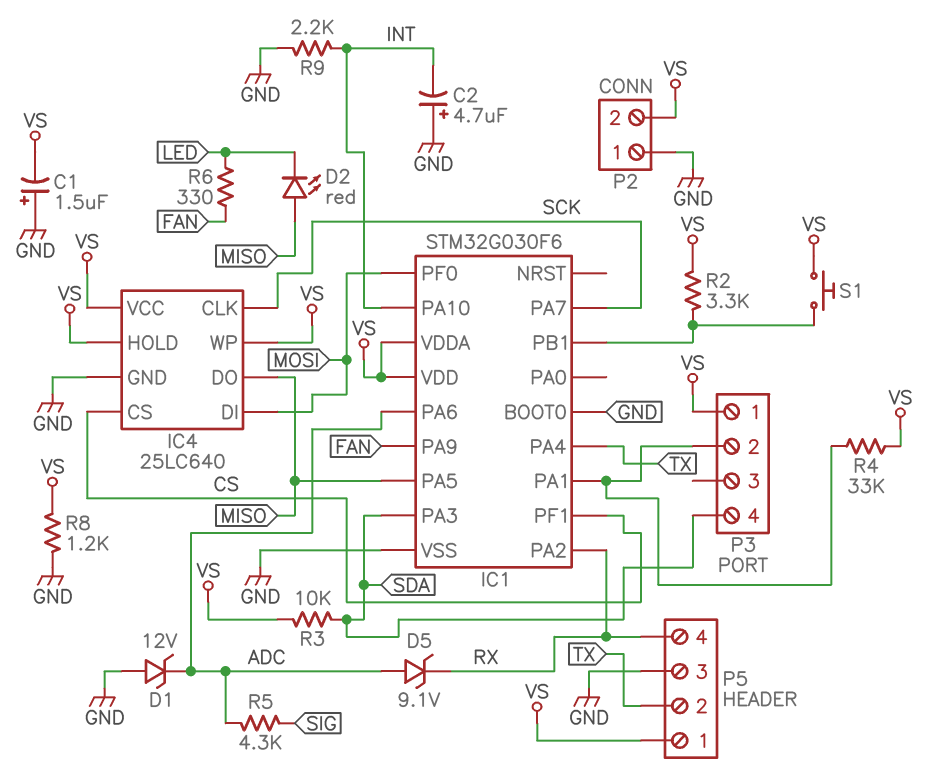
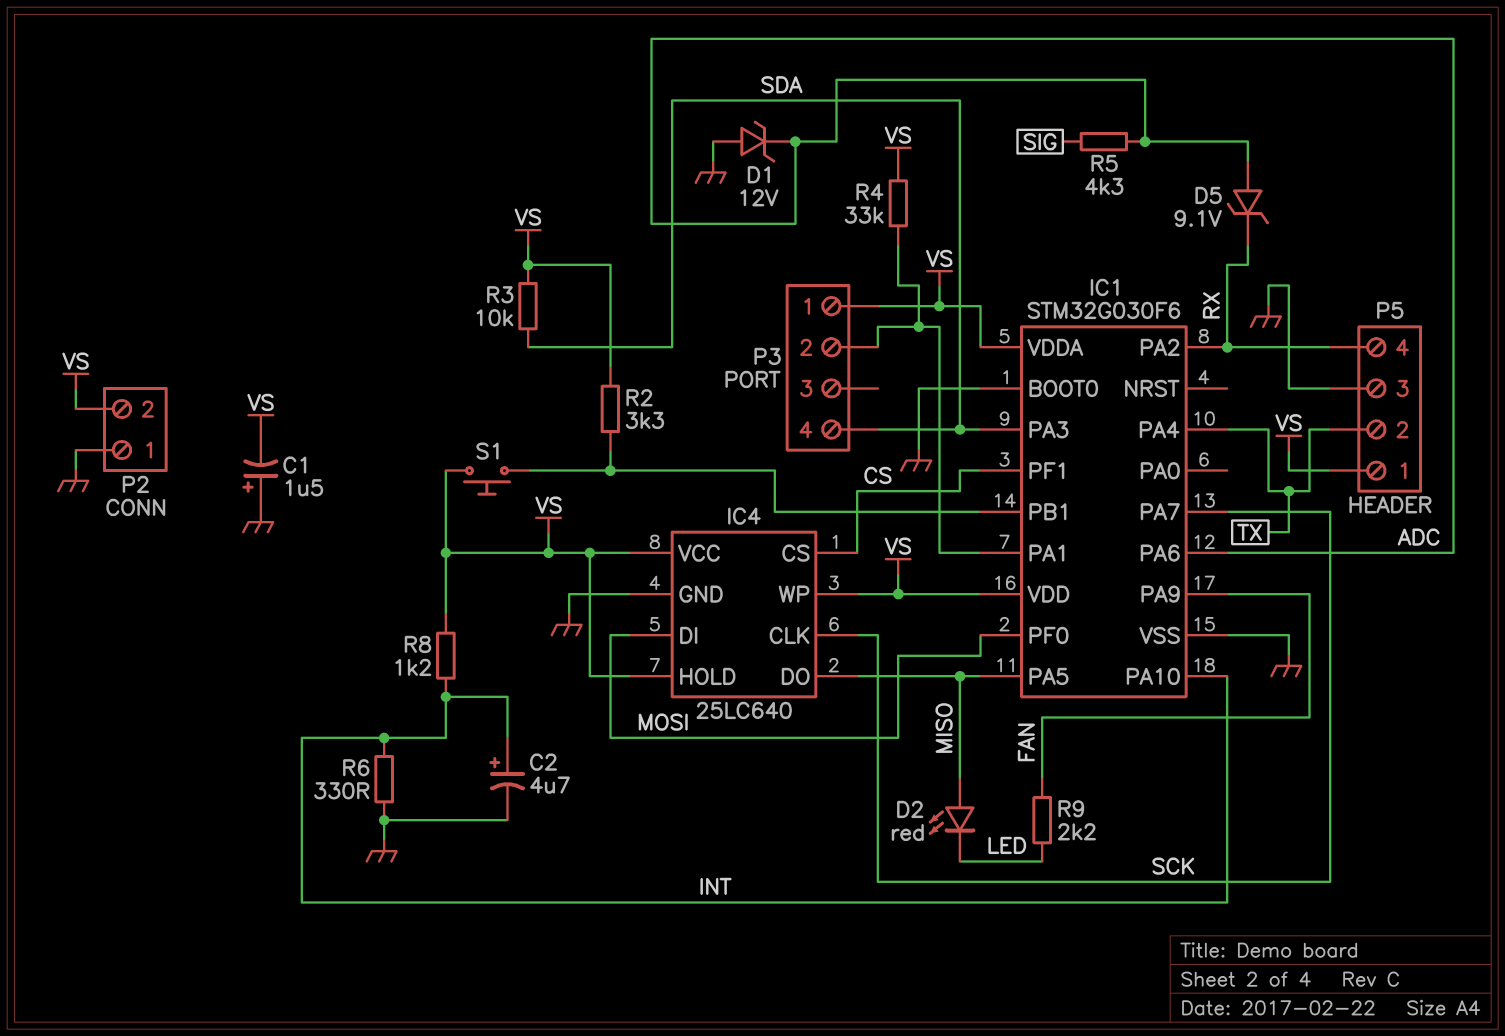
C2: 4.7uF (plus GND, minus INT) -> 4.7uF (plus INT, minus GND)
R6: 330 (FAN, LED) -> 330 (GND, INT)
R8: 1.2k (GND, VS) -> 1.2k (INT, VS)
R9: 2.2k (GND, INT) -> 2.2k (FAN, LED)

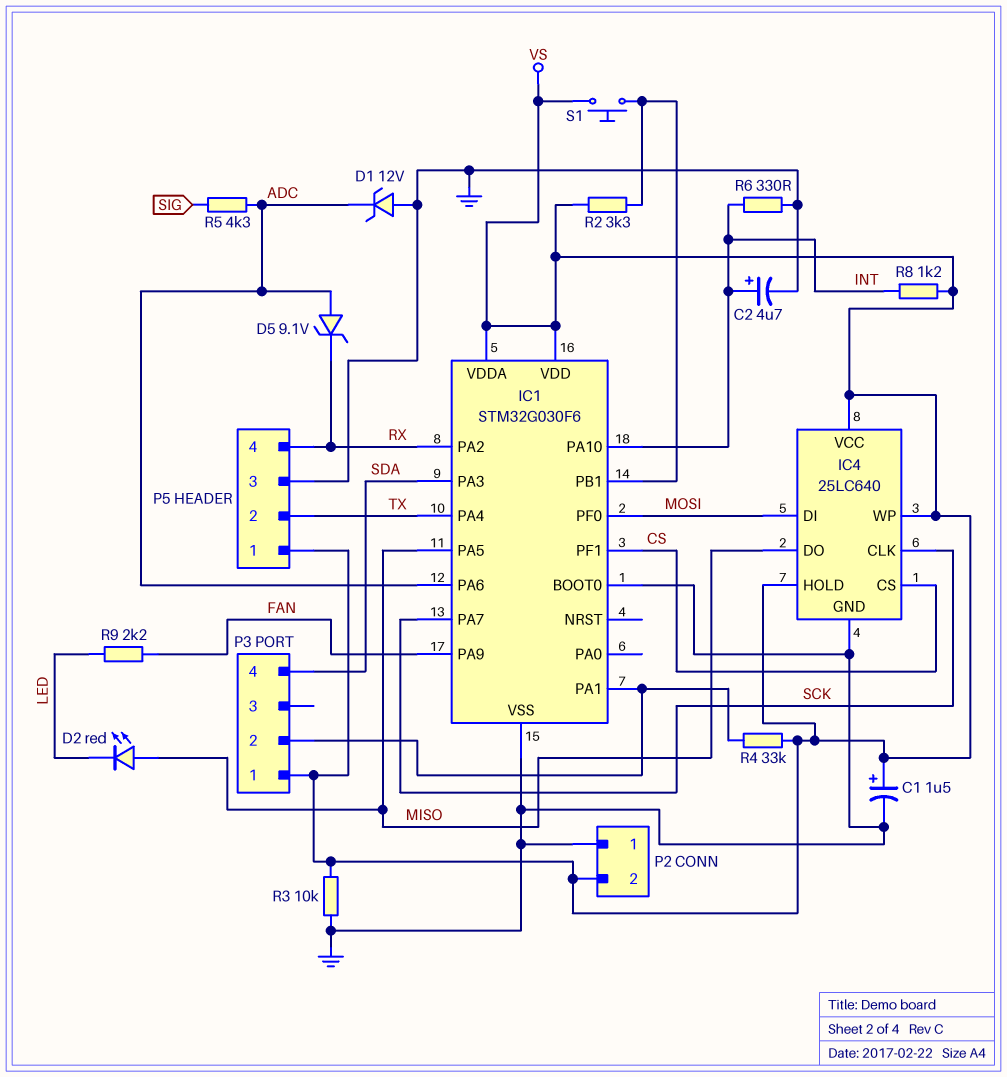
C1: 1.5uF (plus GND, minus VS) -> 1.5uF (plus VS, minus GND)
R3: 10k (SDA, VS) -> 10k (GND, VS)

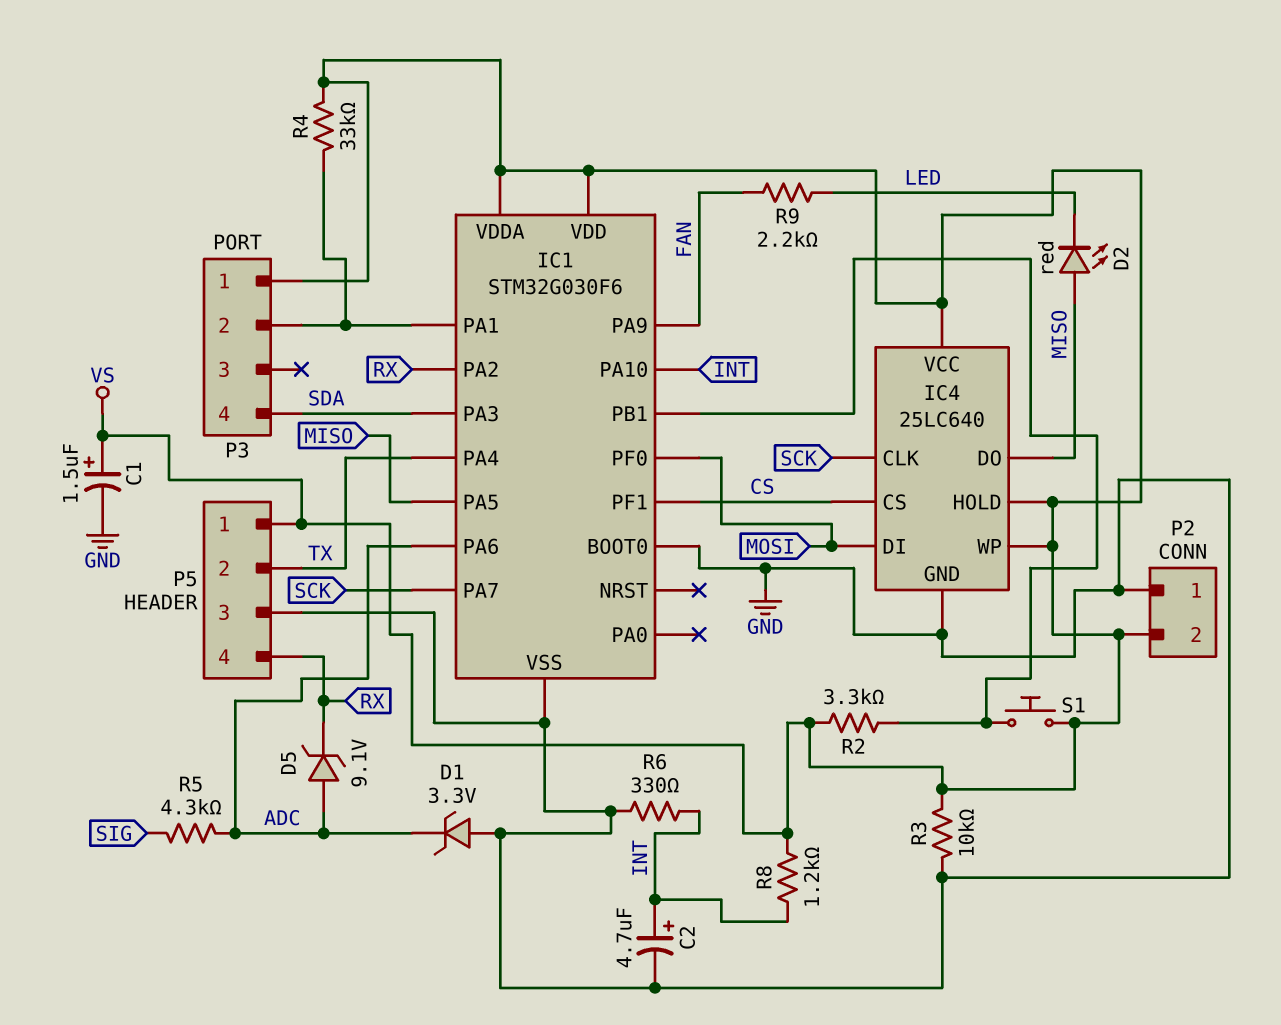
D1: zener 12V (A GND, K ADC) -> zener 3.3V (A GND, K ADC)

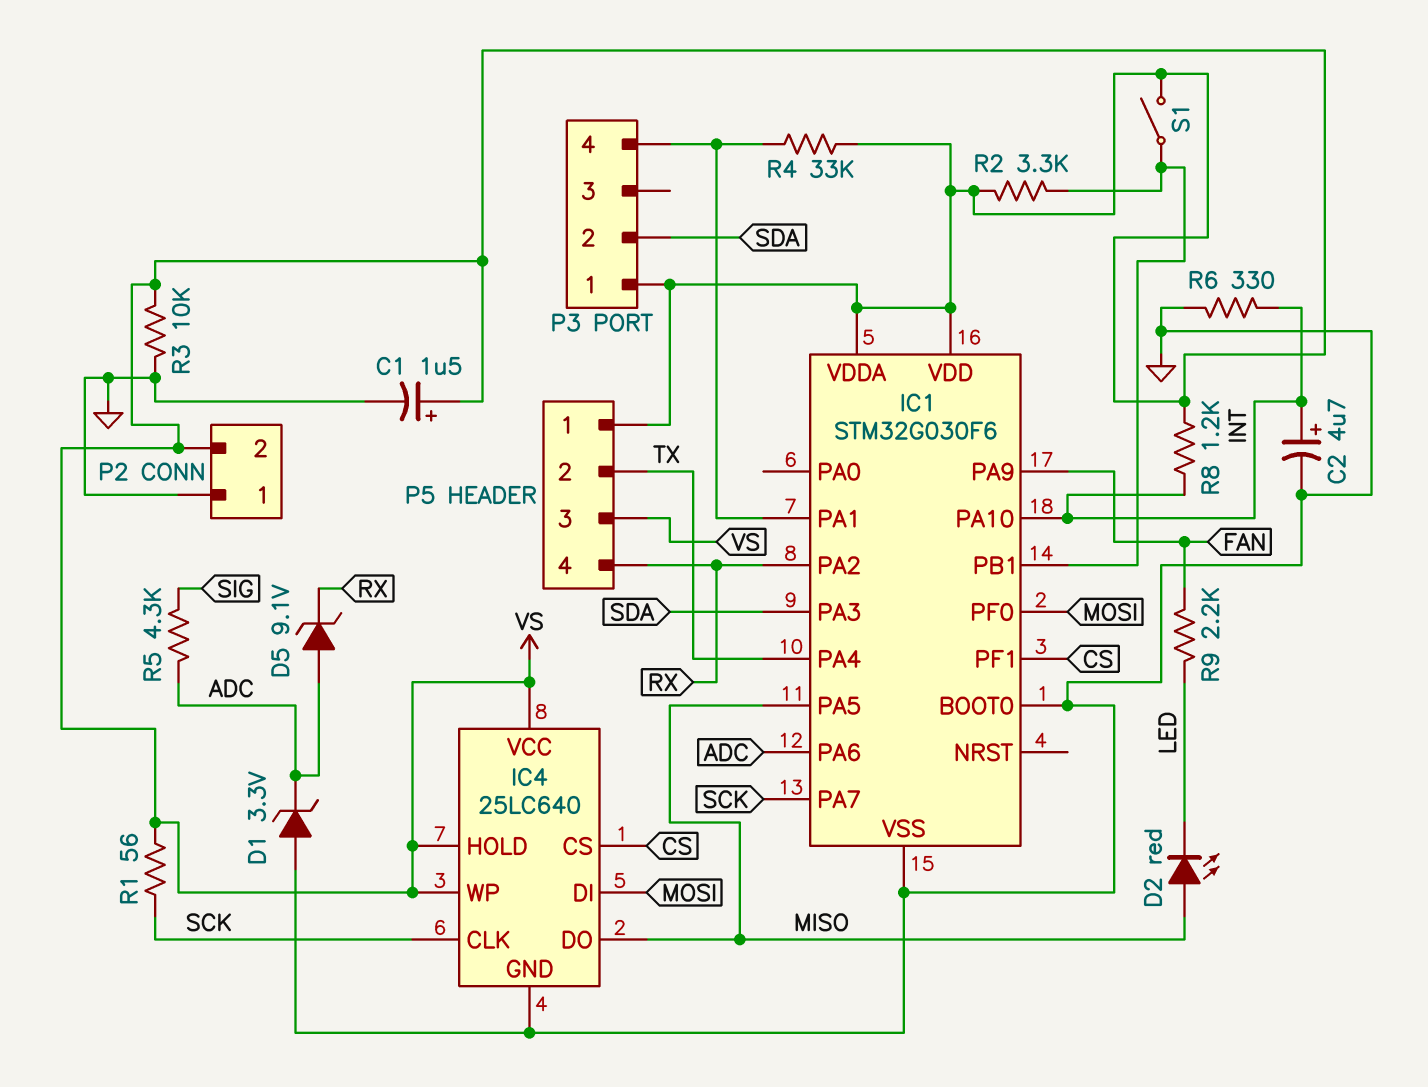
P3 pin 2: IC1/PA1 -> SDA
P3 pin 4: SDA -> IC1/PA1
P5 pin 3: GND -> VS
R1: none -> 56 (SCK, VS)
S1: button (IC1/PB1, VS) -> switch (IC1/PB1, VS)

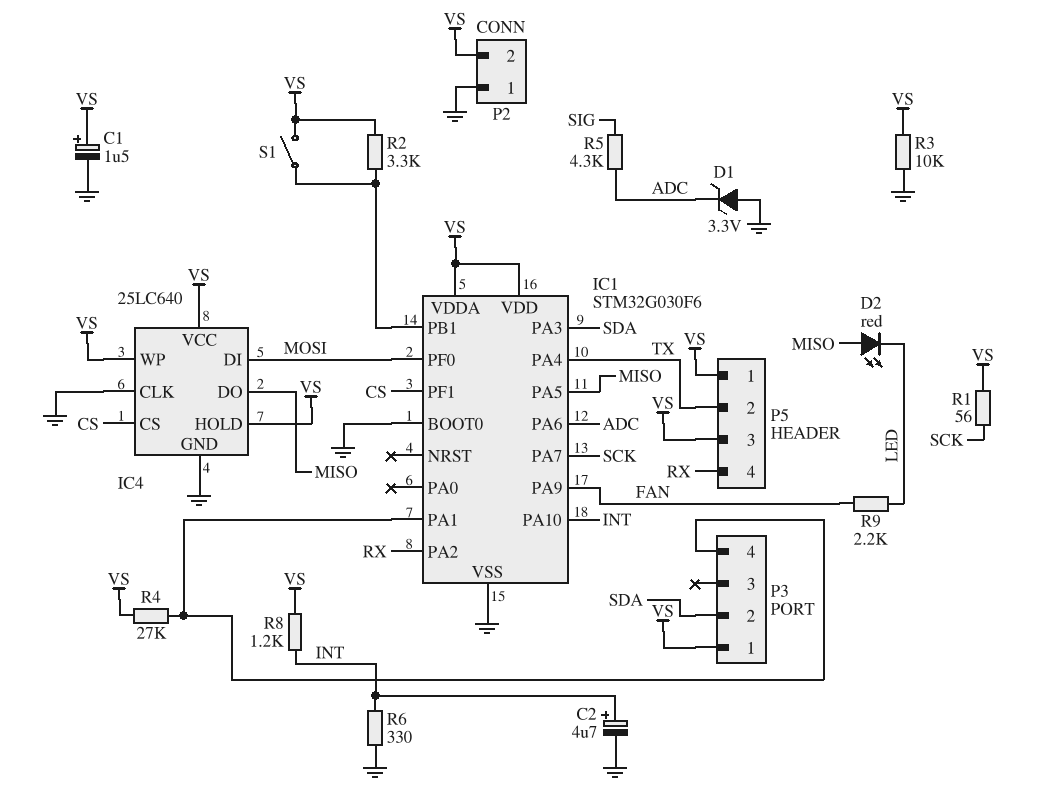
D5: zener 9.1V (A ADC, K RX) -> none
IC4 pin CLK: SCK -> GND
R4: 33k (IC1/PA1, VS) -> 27k (IC1/PA1, VS)

